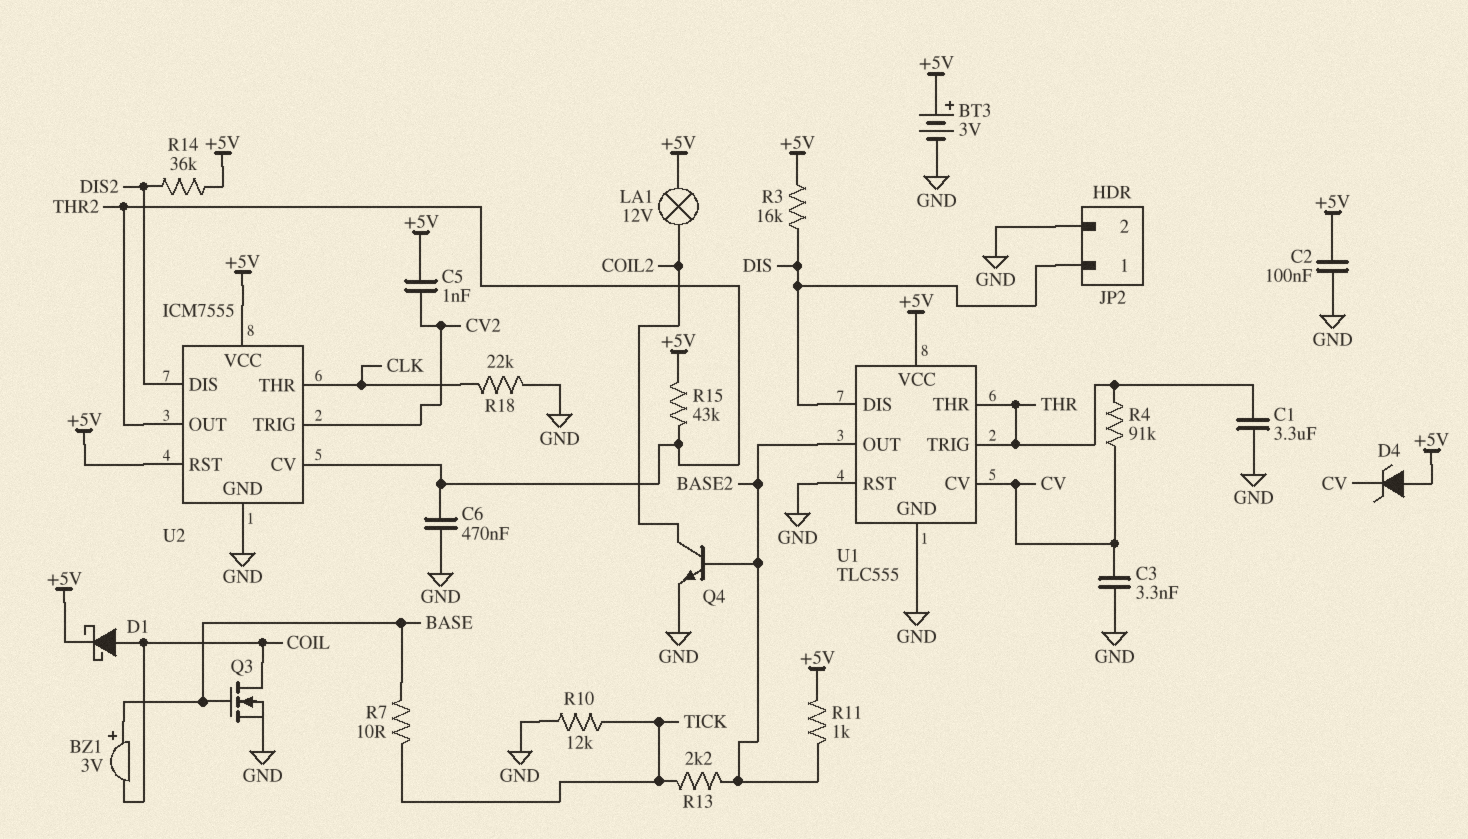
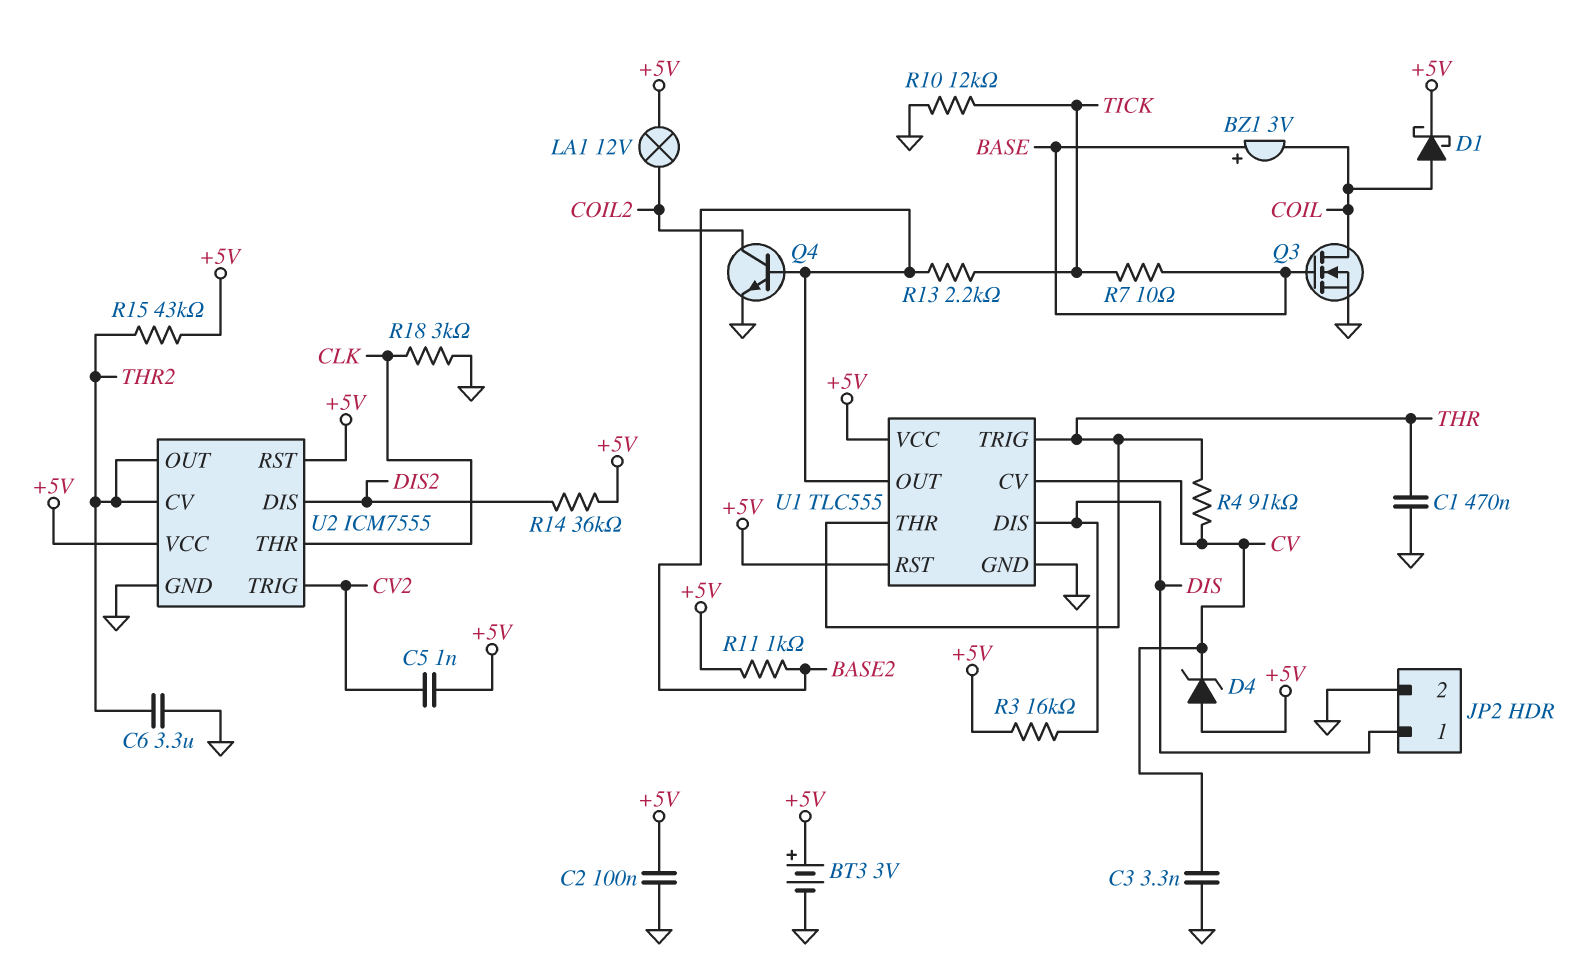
C1: 3.3uF (GND, THR) -> 470nF (GND, THR)
C6: 470nF (GND, THR2) -> 3.3uF (GND, THR2)
R18: 22k (CLK, GND) -> 3k (CLK, GND)
U1 pin RST: GND -> +5V

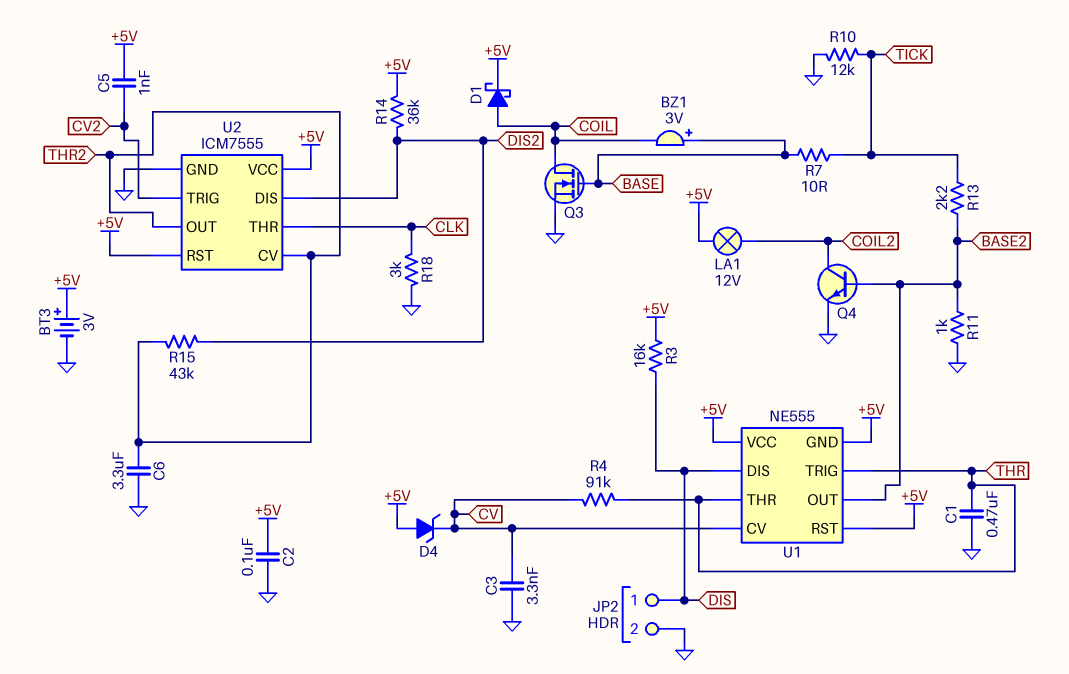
R11: 1k (+5V, BASE2) -> 1k (BASE2, GND)
R15: 43k (+5V, THR2) -> 43k (DIS2, THR2)
U1: TLC555 -> NE555
U1 pin GND: GND -> +5V

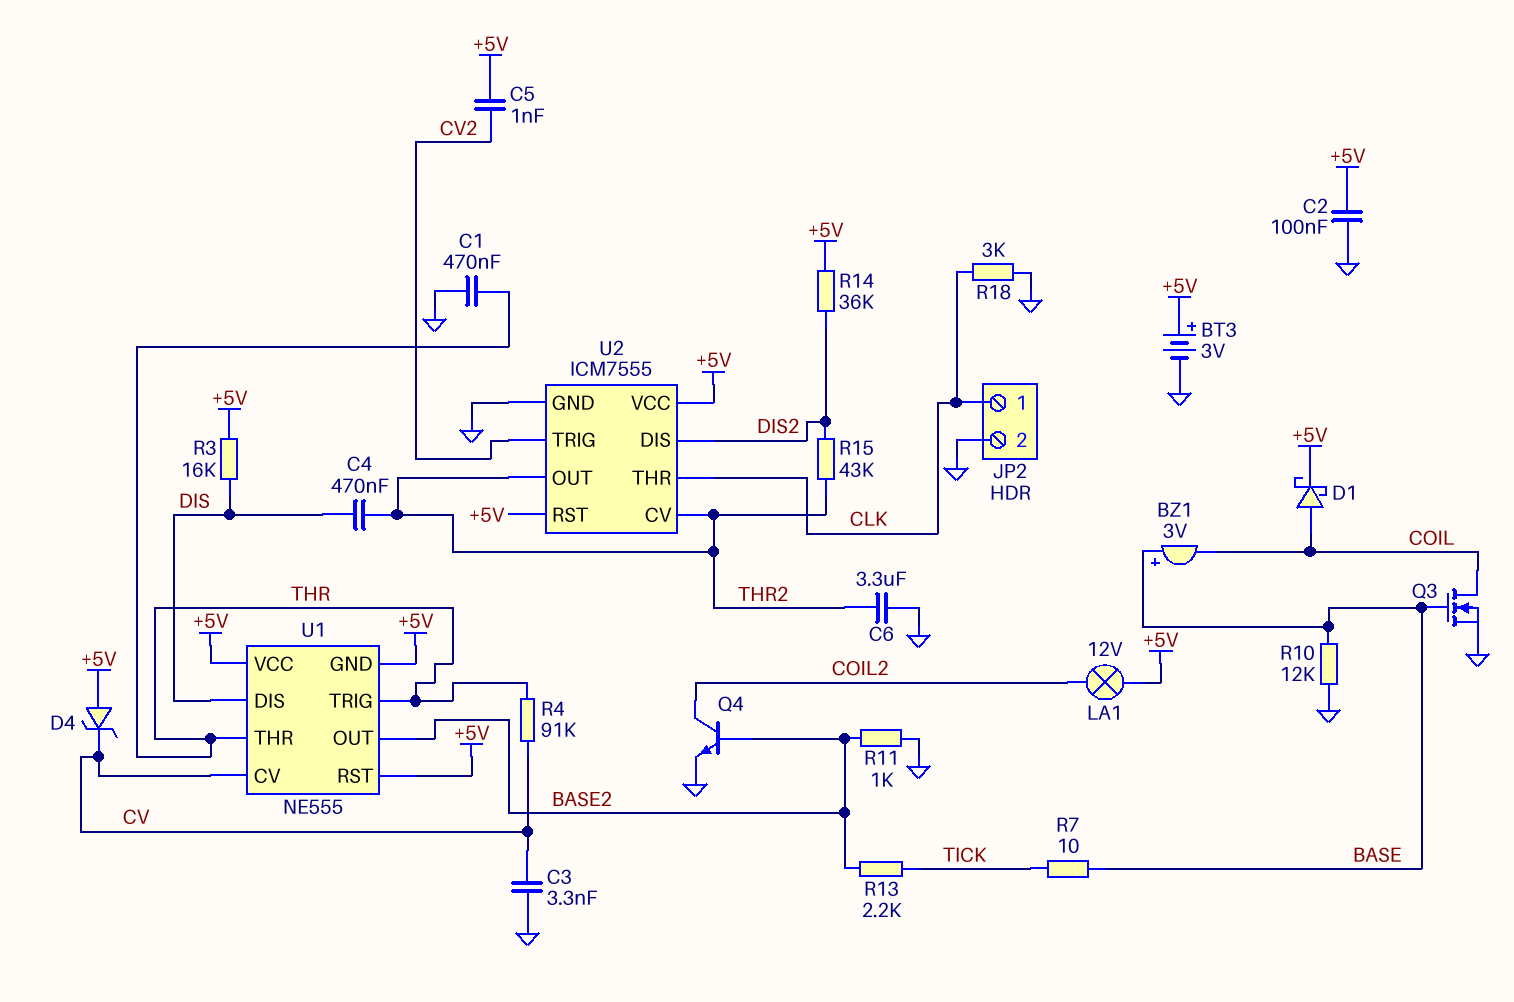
C4: none -> 470nF (DIS, THR2)
JP2 pin 1: DIS -> CLK
R10: 12k (GND, TICK) -> 12k (BASE, GND)

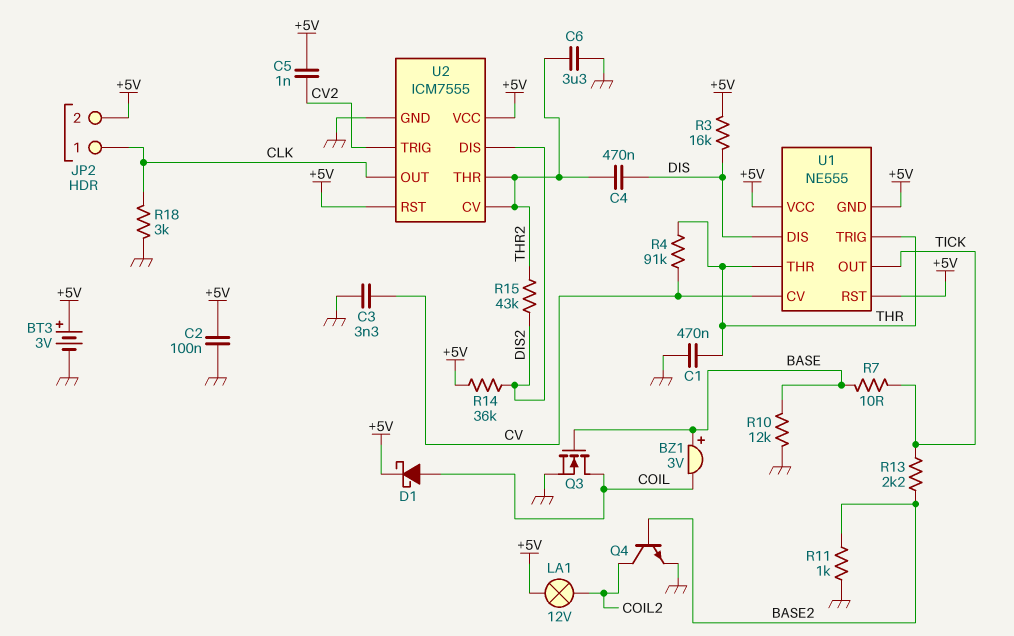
D4: zener (A +5V, K CV) -> none
JP2 pin 2: GND -> +5V
U1 pin OUT: BASE2 -> TICK
U2 pin OUT: THR2 -> CLK
U2 pin THR: CLK -> THR2

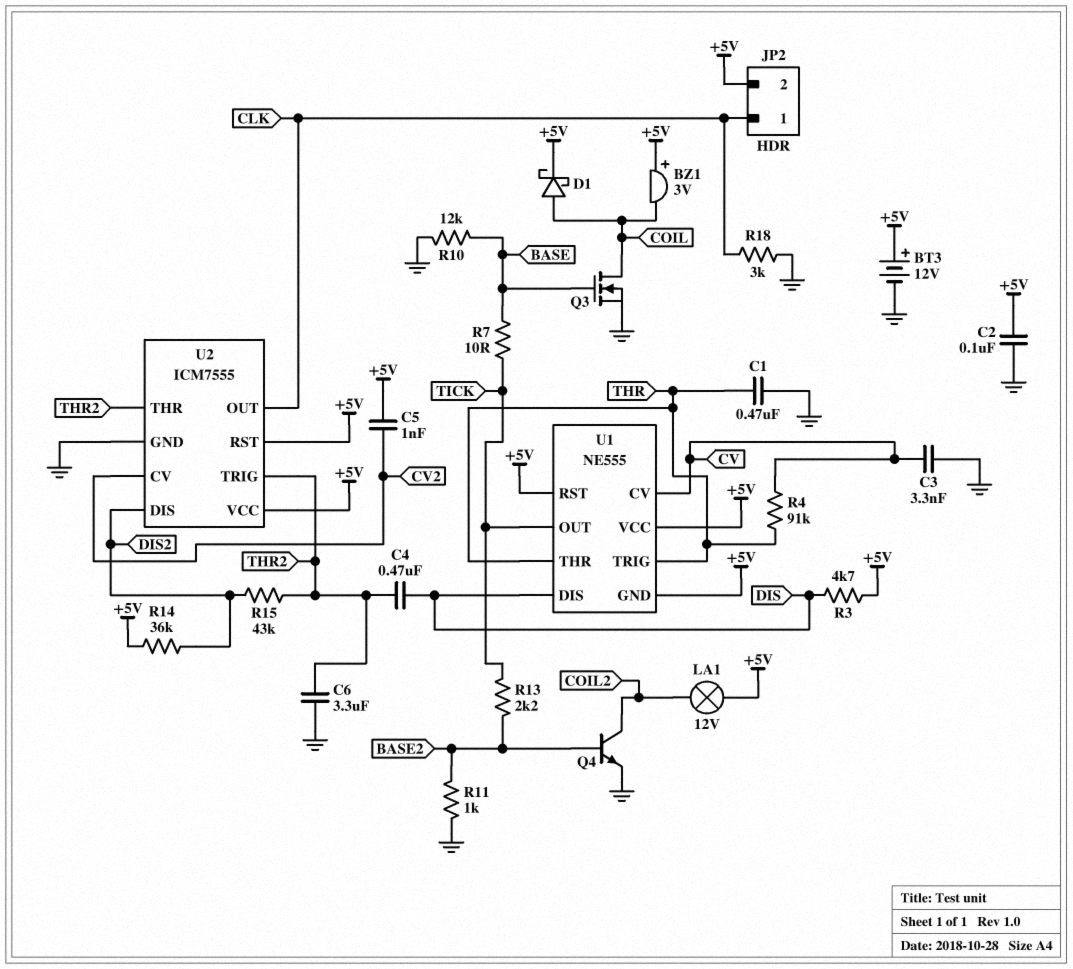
BT3: 3V (plus +5V, minus GND) -> 12V (plus +5V, minus GND)
BZ1: buzzer 3V (plus BASE, minus COIL) -> buzzer 3V (plus +5V, minus COIL)
R3: 16k (+5V, DIS) -> 4.7k (+5V, DIS)
U2 pin CV: THR2 -> CV2
U2 pin TRIG: CV2 -> THR2

